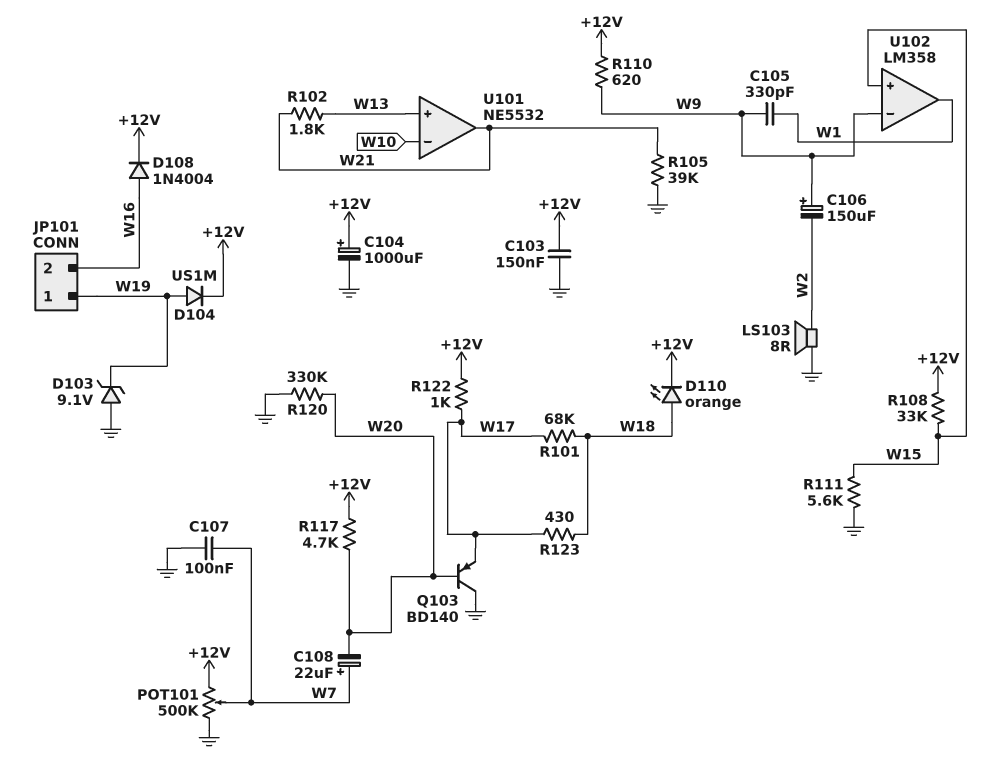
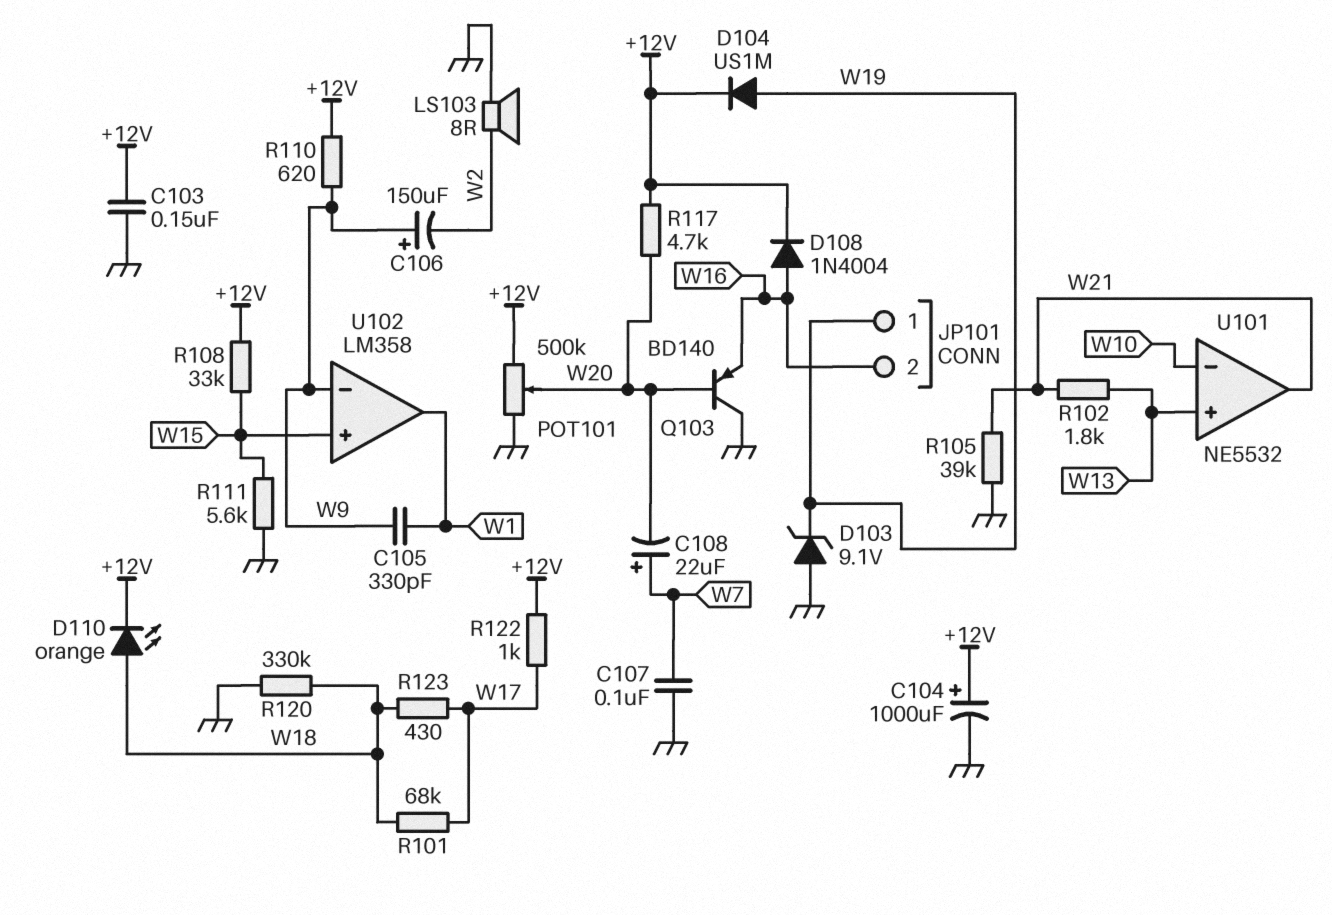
POT101: 500k (+12V, GND, wiper W7) -> 500k (+12V, GND, wiper W20)
Q103: PNP BD140 (B W20, C GND, E W17) -> PNP BD140 (B W20, C GND, E W16)
R120: 330k (GND, W20) -> 330k (GND, W18)

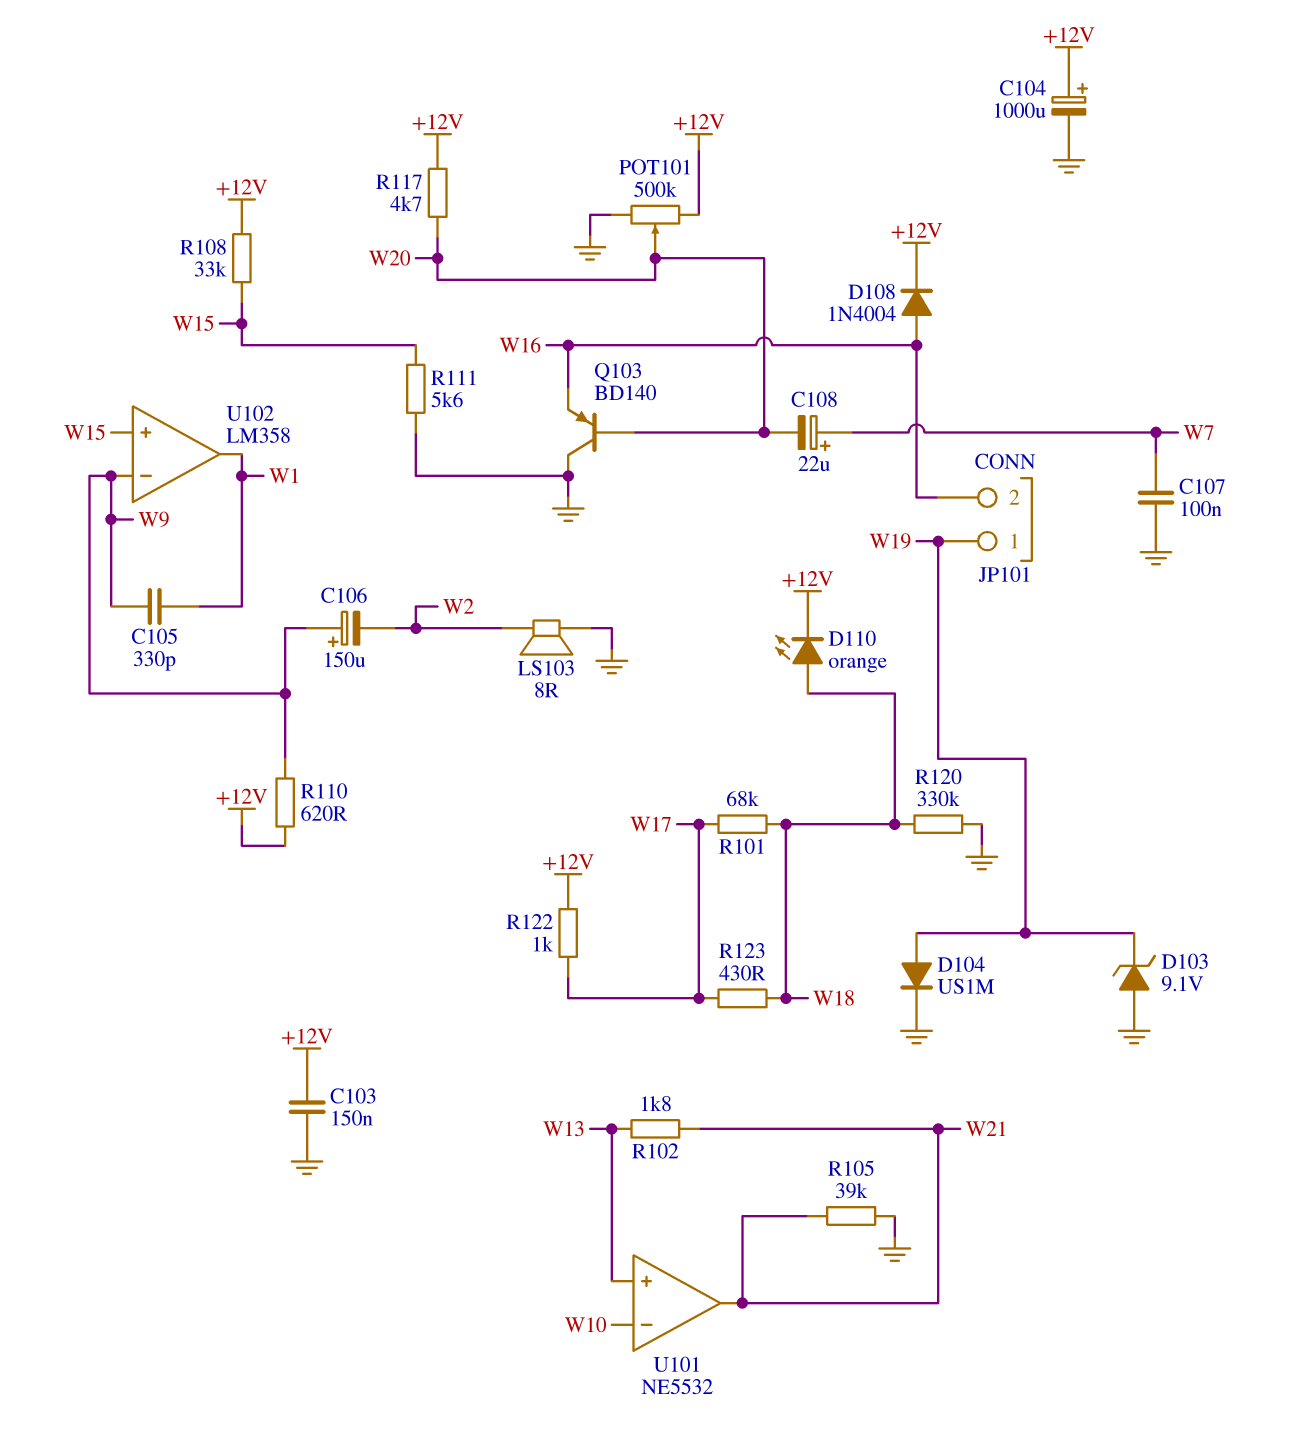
D104: diode US1M (A W19, K +12V) -> diode US1M (A W19, K GND)

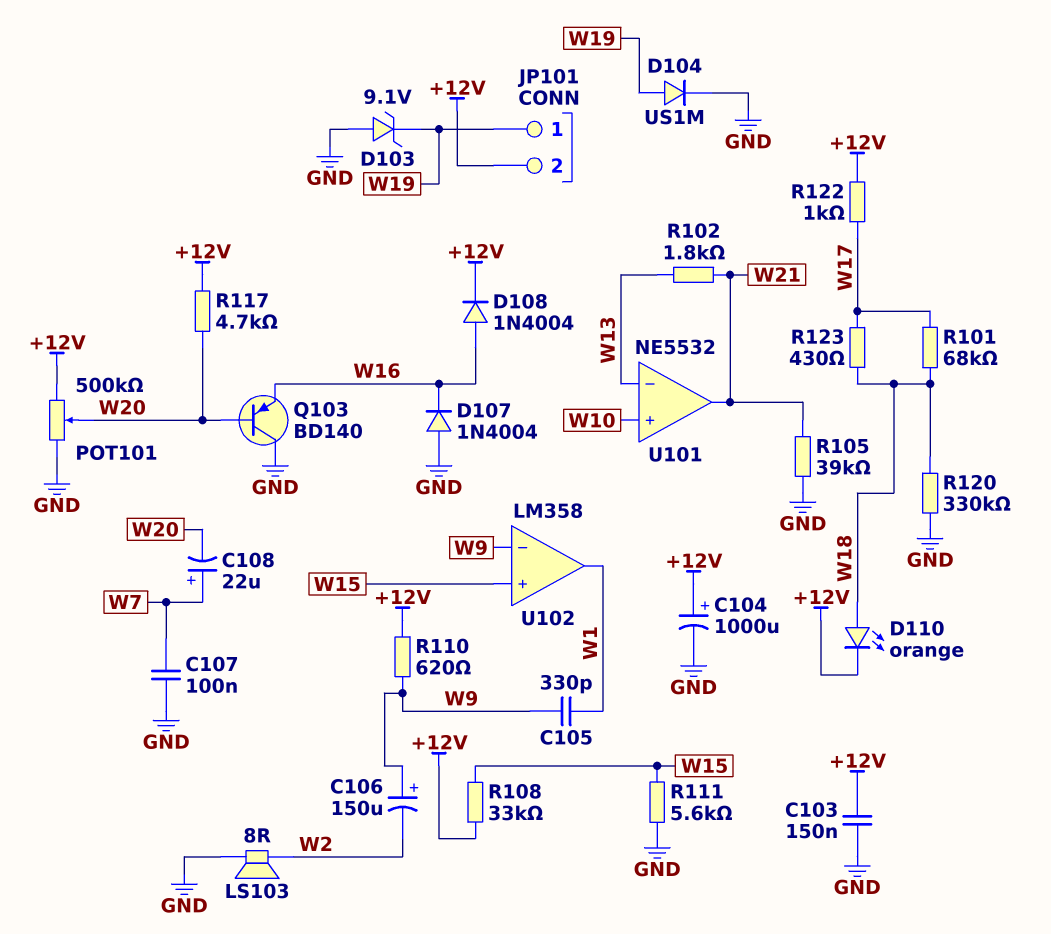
D107: none -> diode 1N4004 (A GND, K W16)
JP101 pin 2: W16 -> +12V
U101 pin in+: W13 -> W10
U101 pin in-: W10 -> W13

